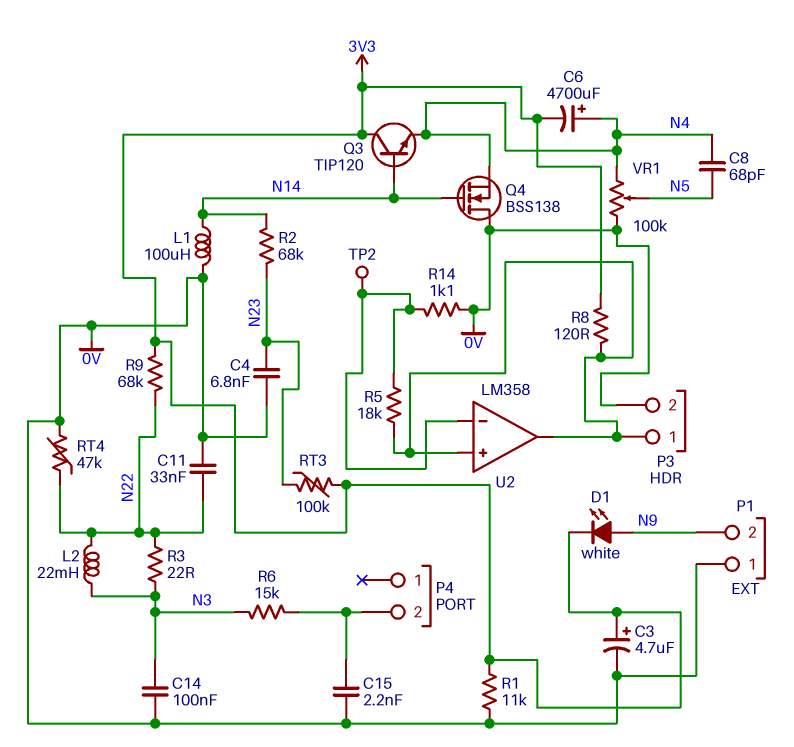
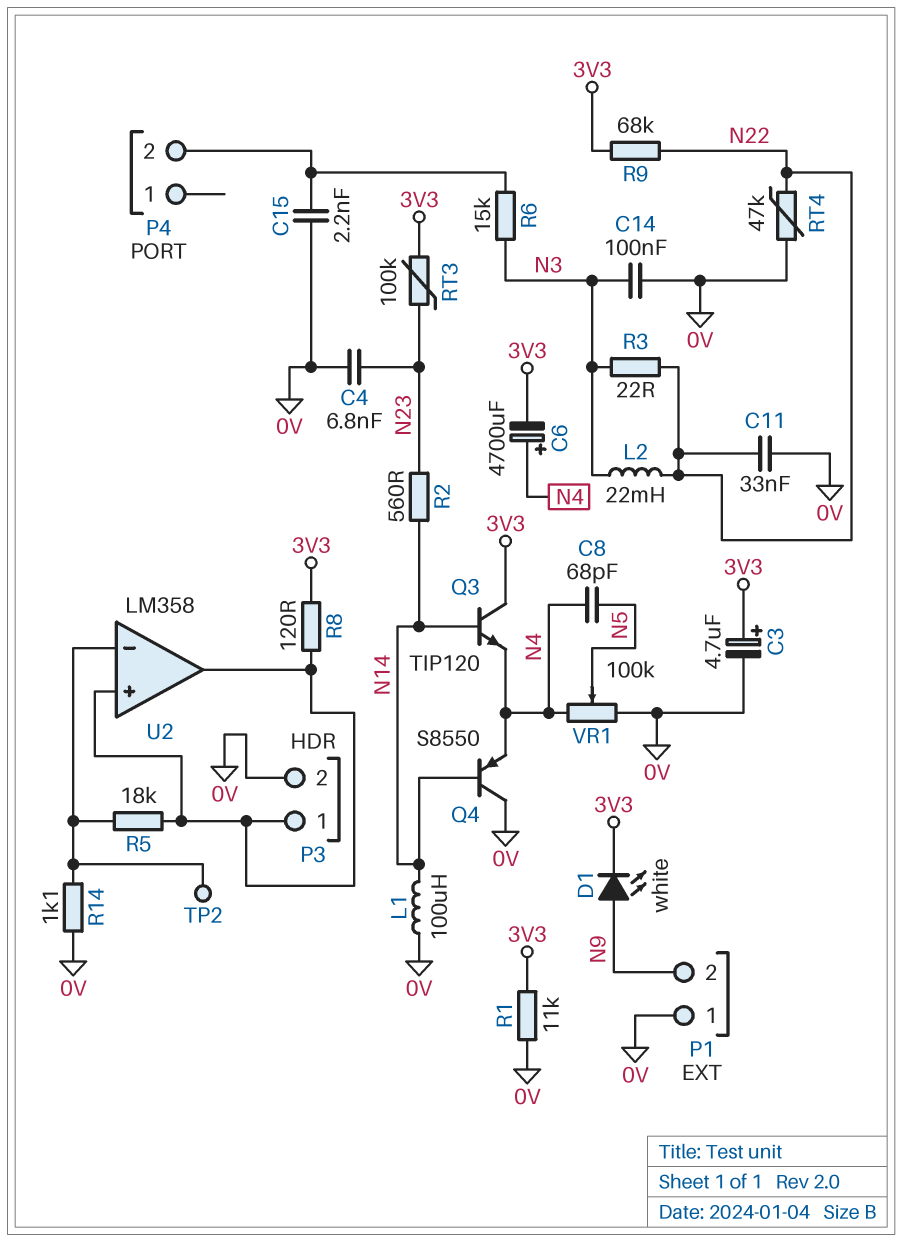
Q4: NMOS BSS138 (G N14, D 0V, S N4) -> PNP S8550 (B N14, C 0V, E N4)
R2: 68k (N14, N23) -> 560 (N14, N23)

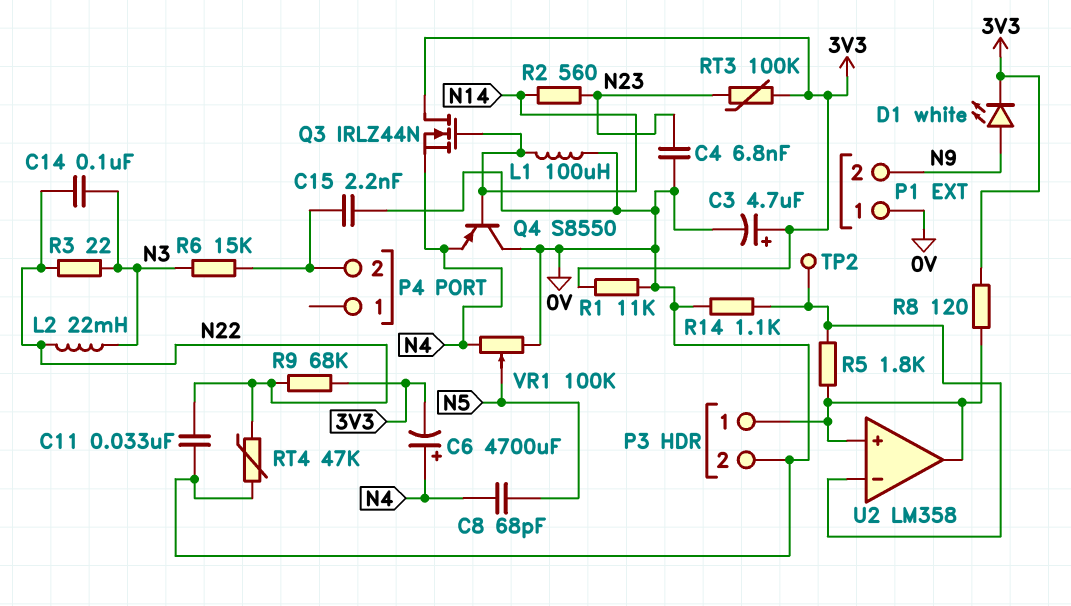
C14: 100nF (0V, N3) -> 100nF (N3, N22)
Q3: NPN TIP120 (B N14, C 3V3, E N4) -> NMOS IRLZ44N (G N14, D 3V3, S N4)
R5: 18k (P3/1, U2/in-) -> 1.8k (P3/1, U2/in-)

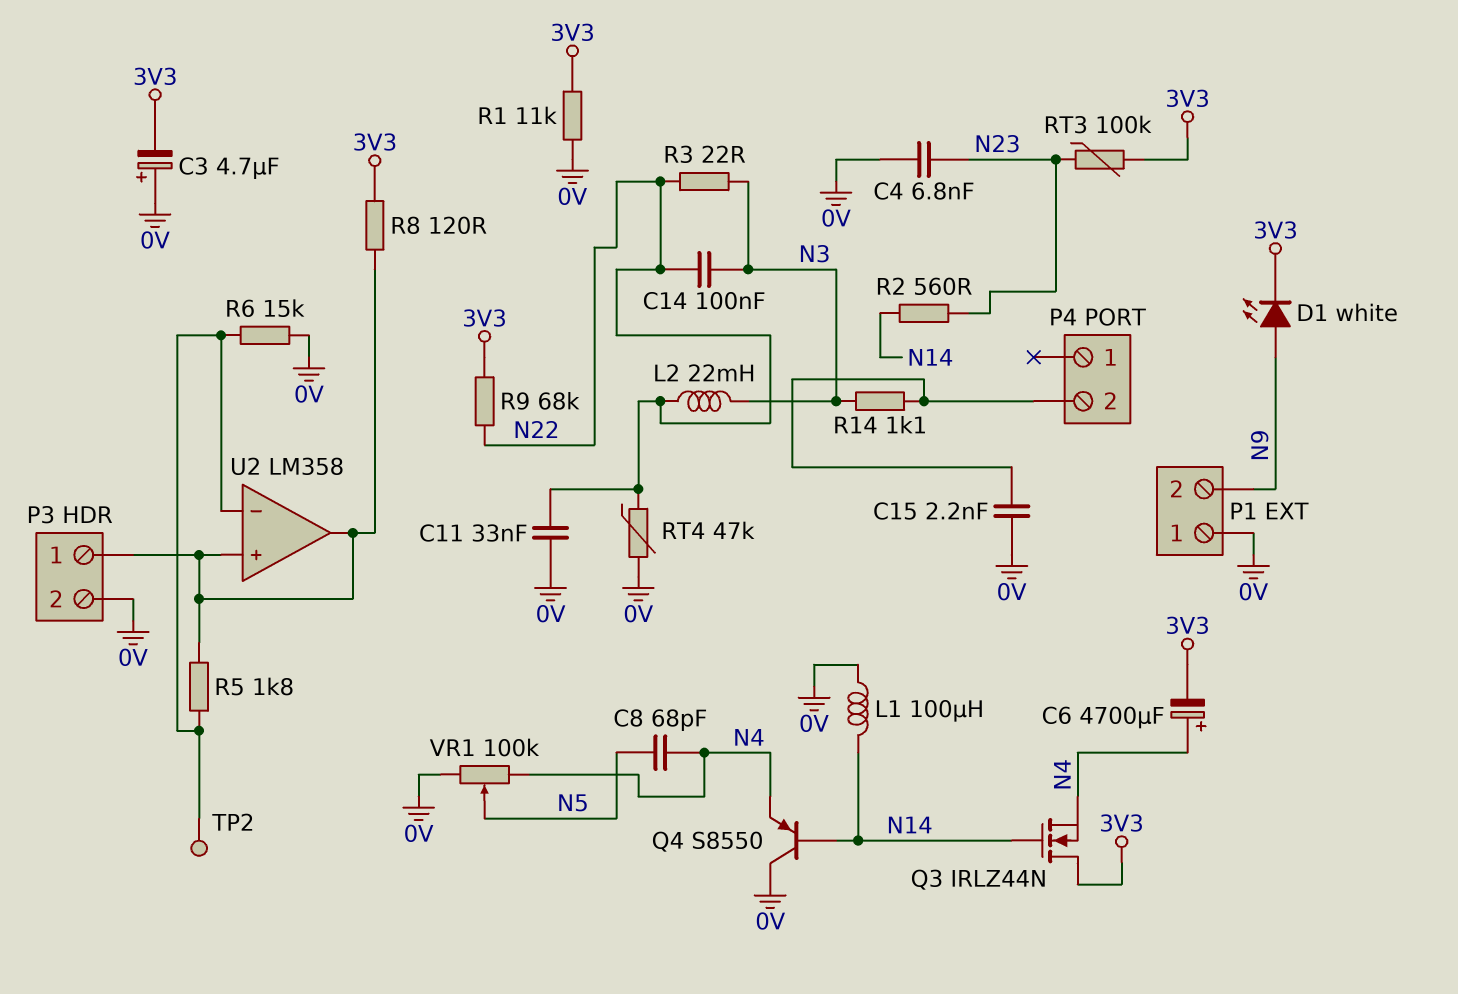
C3: 4.7uF (plus 3V3, minus 0V) -> 4.7uF (plus 0V, minus 3V3)
R6: 15k (N3, P4/2) -> 15k (0V, U2/in-)
R14: 1.1k (0V, U2/in-) -> 1.1k (N3, P4/2)

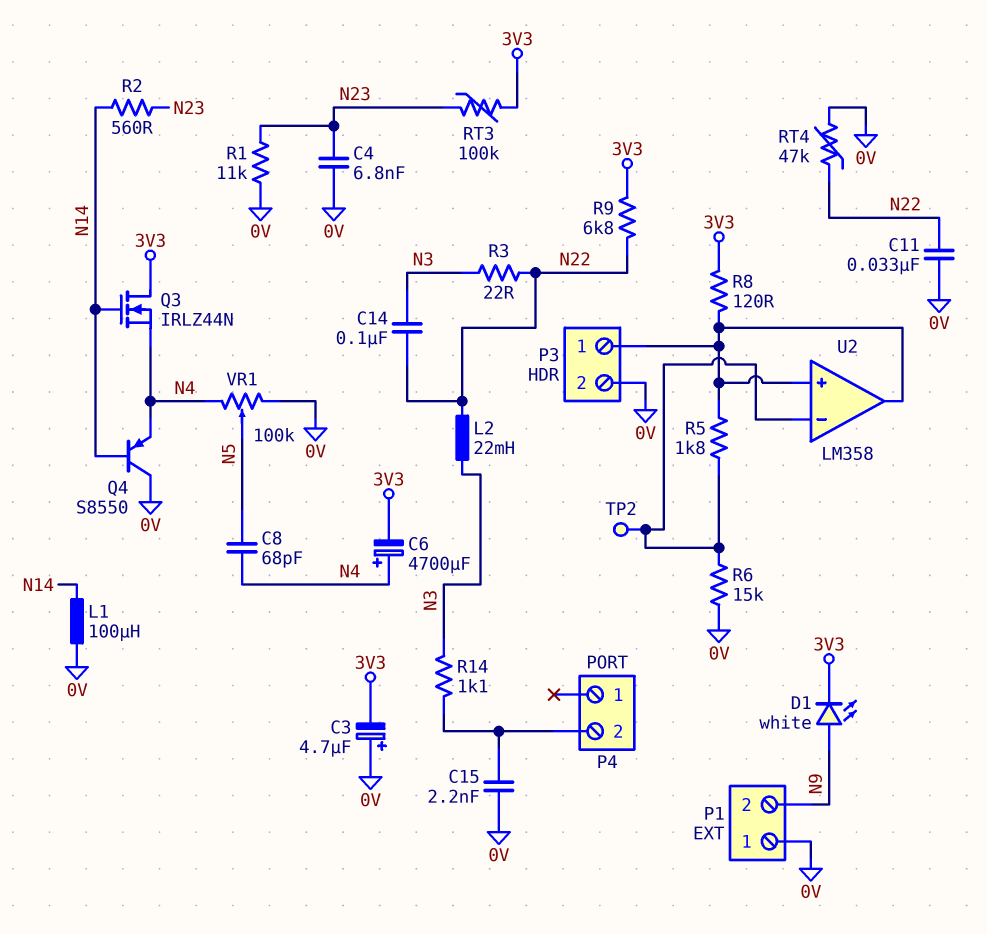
R1: 11k (0V, 3V3) -> 11k (0V, N23)
R9: 68k (3V3, N22) -> 6.8k (3V3, N22)

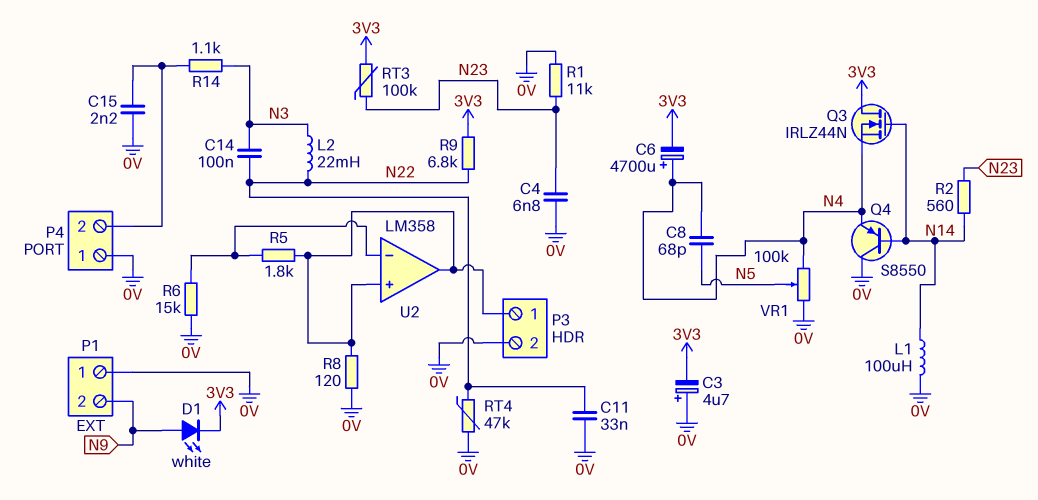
P4 pin 1: none -> 0V
R3: 22 (N3, N22) -> none
R8: 120 (3V3, P3/1) -> 120 (0V, P3/1)
TP2: test point (U2/in-) -> none

